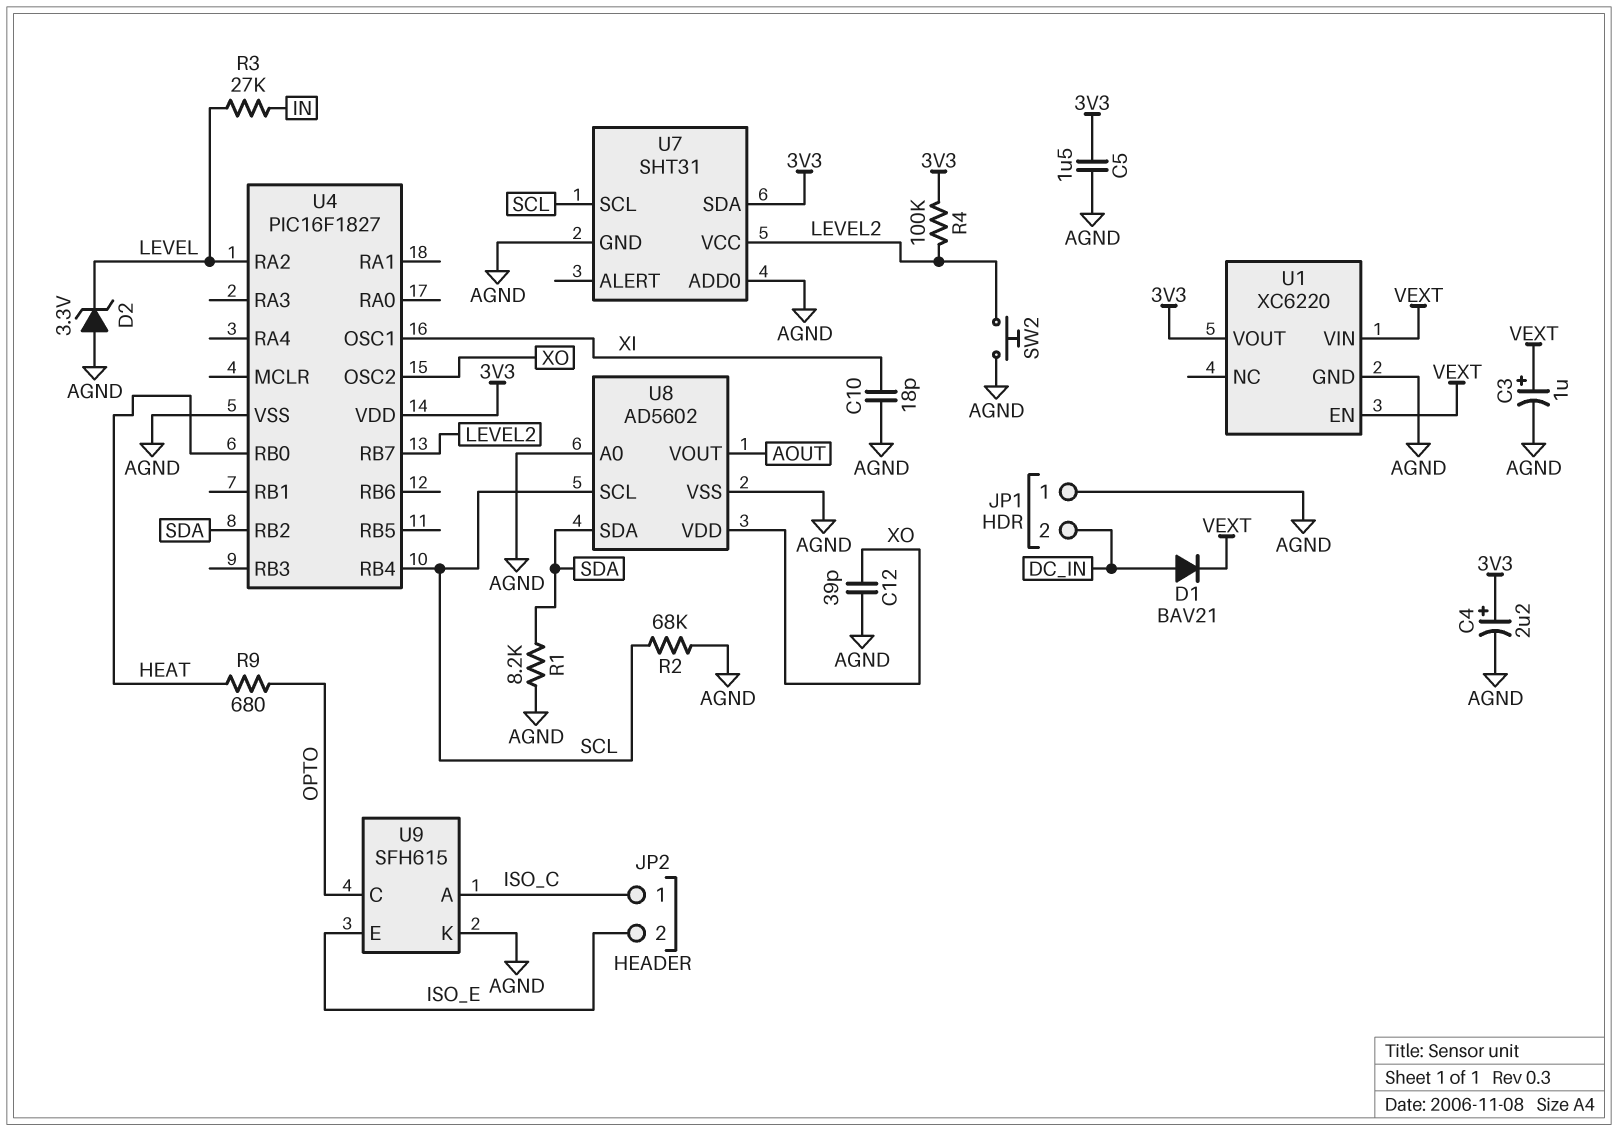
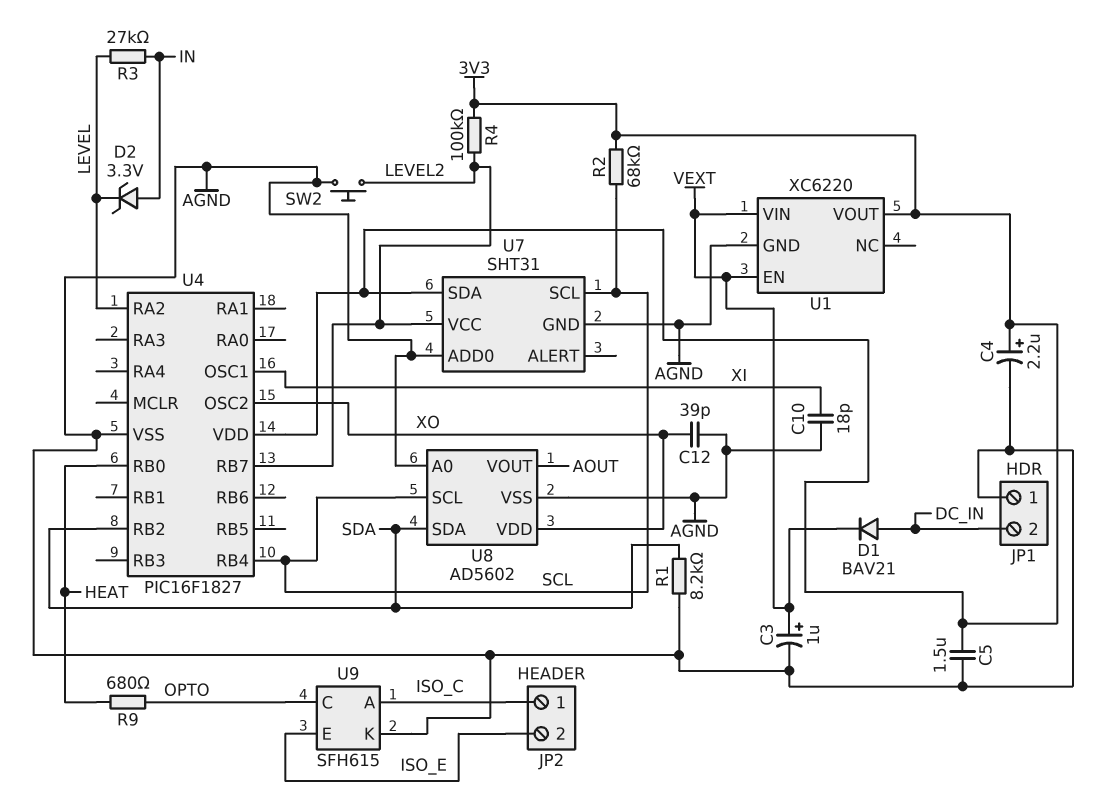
D2: zener 3.3V (A AGND, K LEVEL) -> zener 3.3V (A IN, K LEVEL)
R2: 68k (AGND, SCL) -> 68k (3V3, SCL)

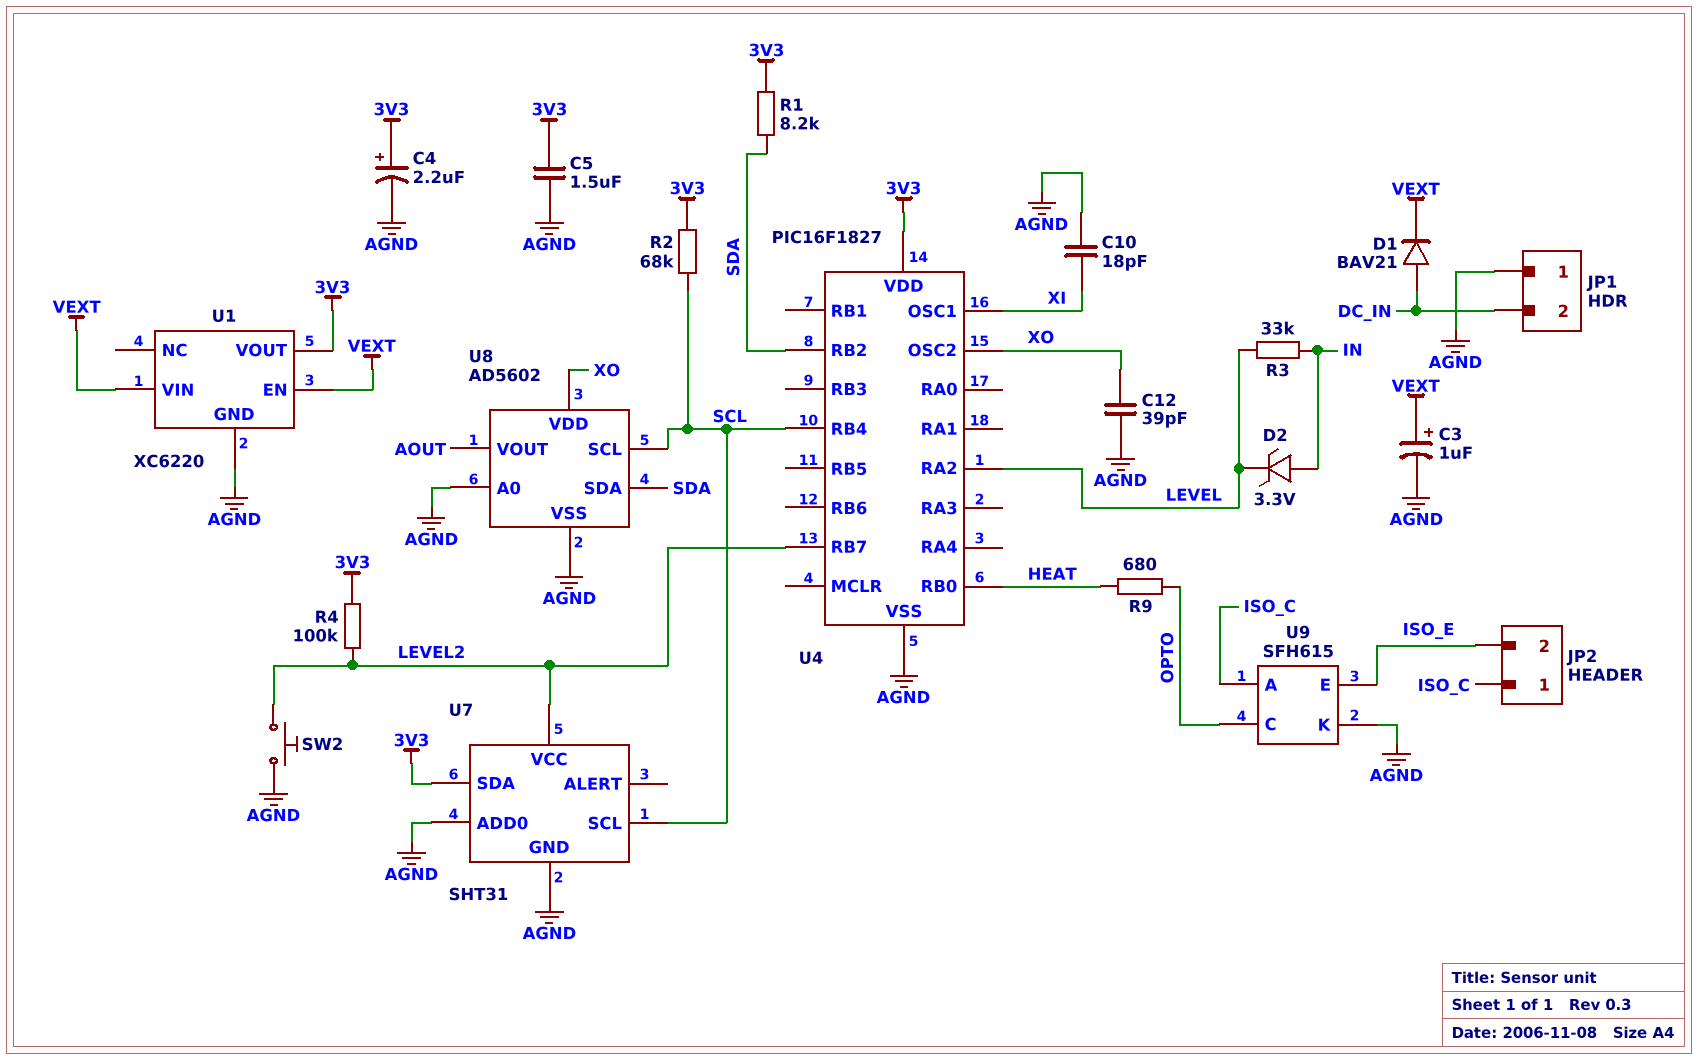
R1: 8.2k (AGND, SDA) -> 8.2k (3V3, SDA)
R3: 27k (IN, LEVEL) -> 33k (IN, LEVEL)

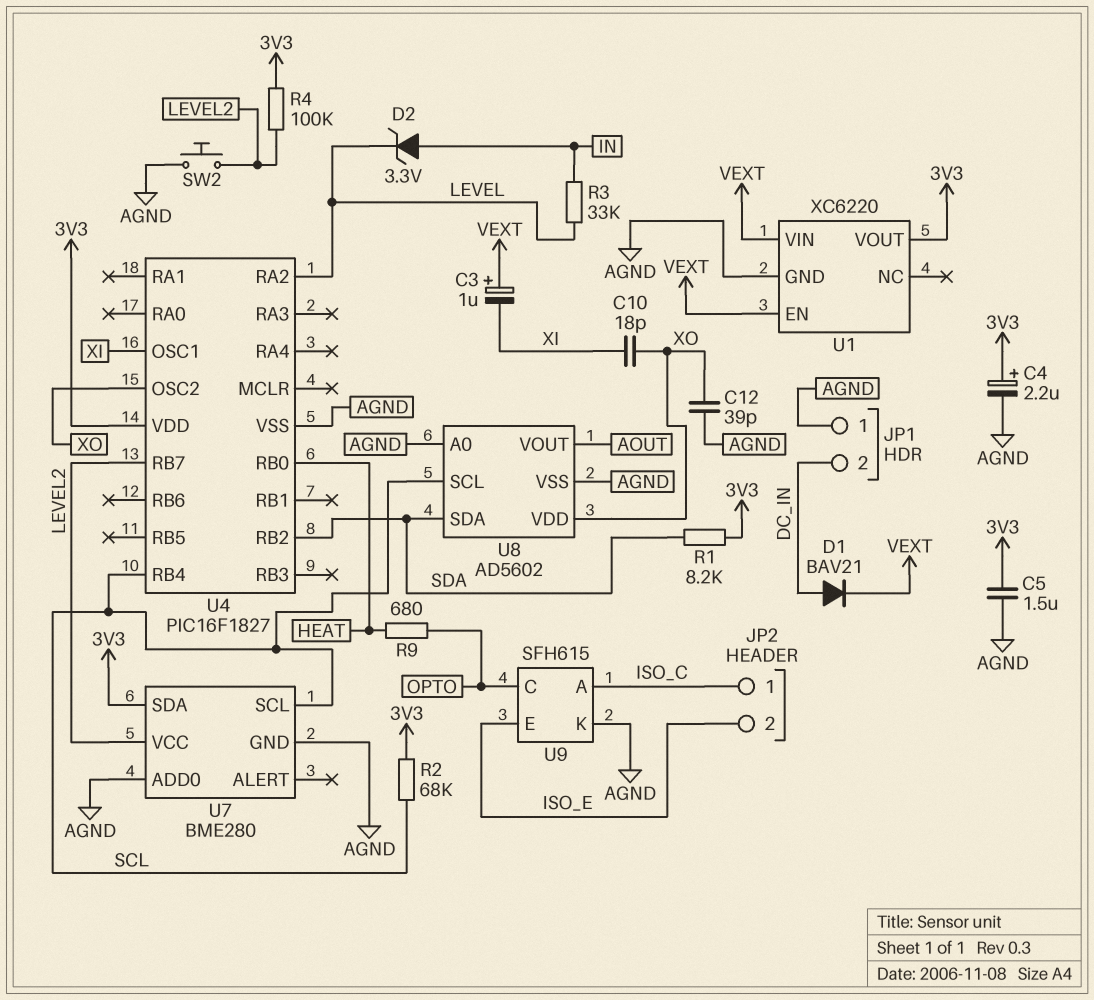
C3: 1uF (plus VEXT, minus AGND) -> 1uF (plus VEXT, minus XI)
C10: 18pF (AGND, XI) -> 18pF (XI, XO)
U7: SHT31 -> BME280

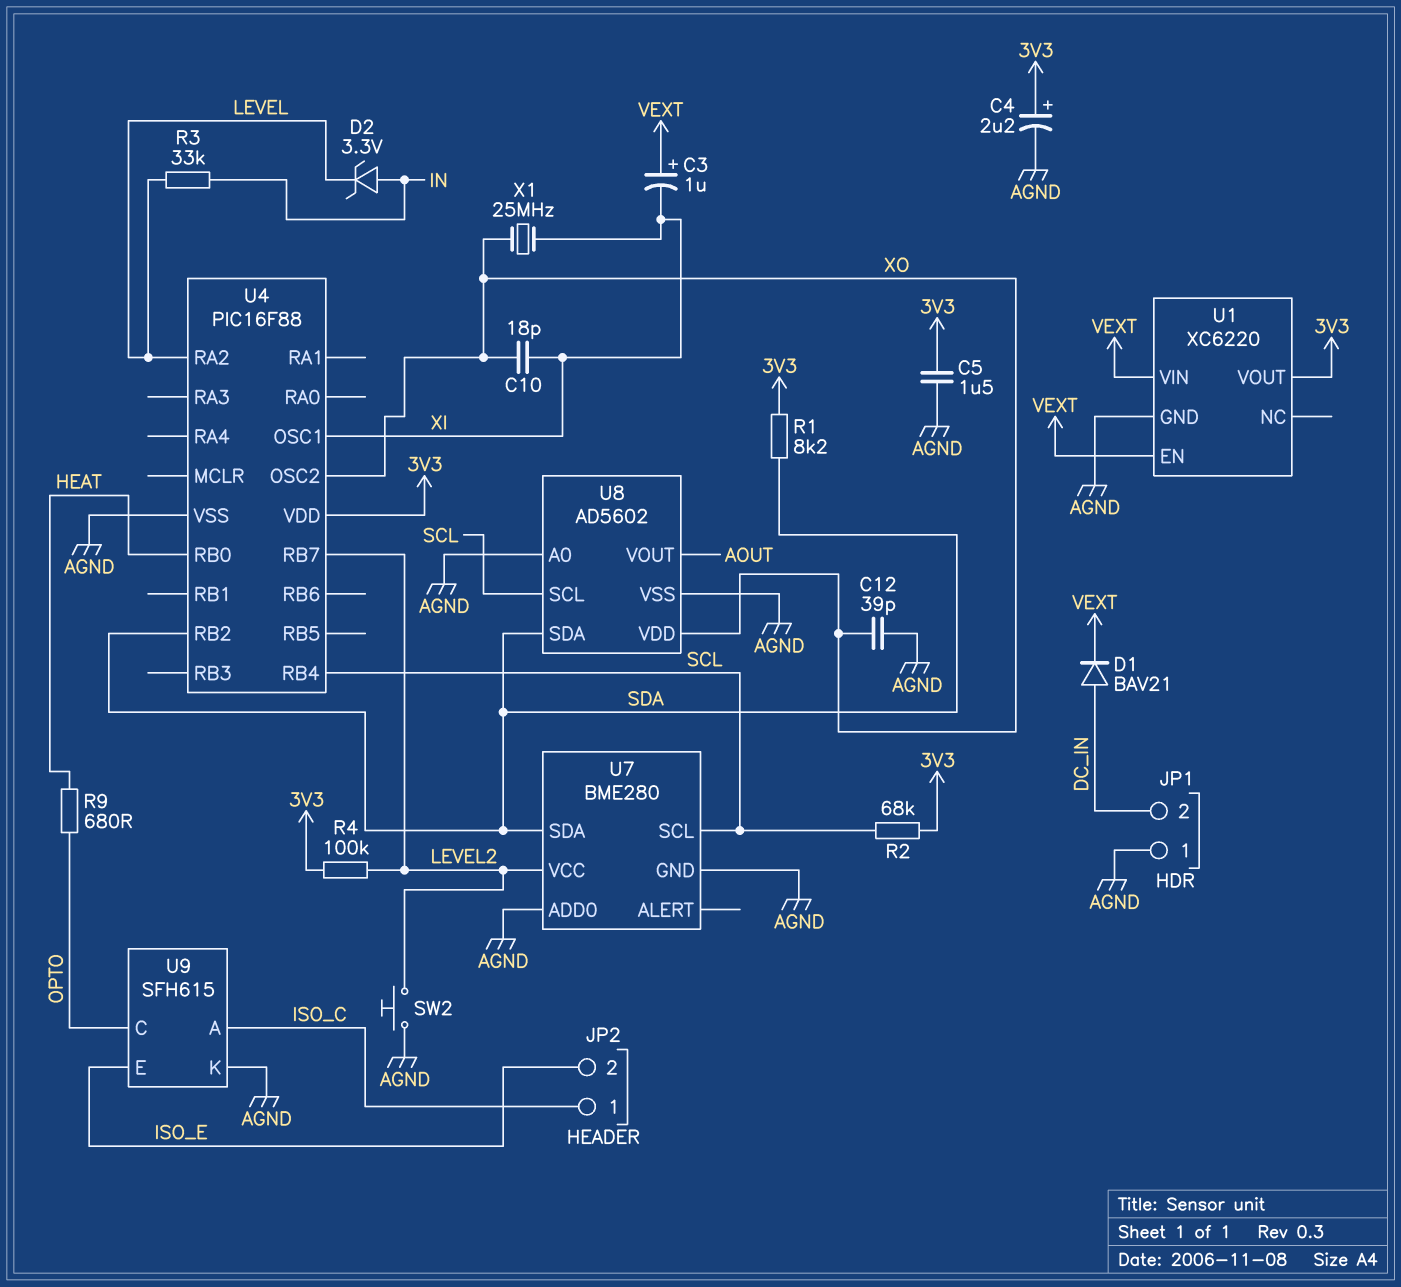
U4: PIC16F1827 -> PIC16F88
U7 pin SDA: 3V3 -> SDA
X1: none -> 25MHz (XI, XO)

